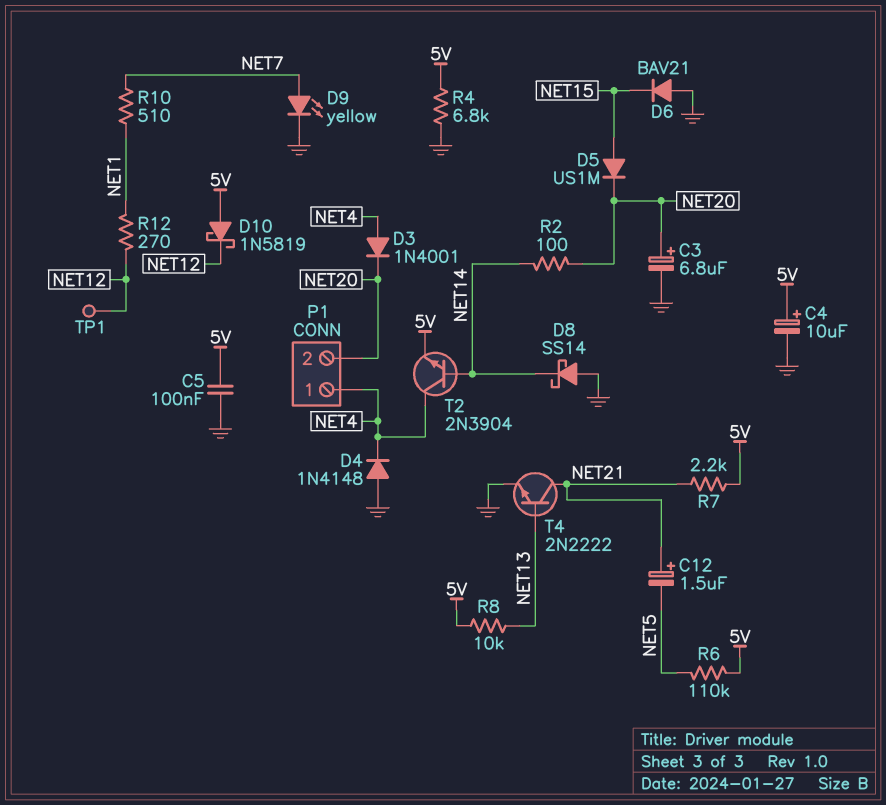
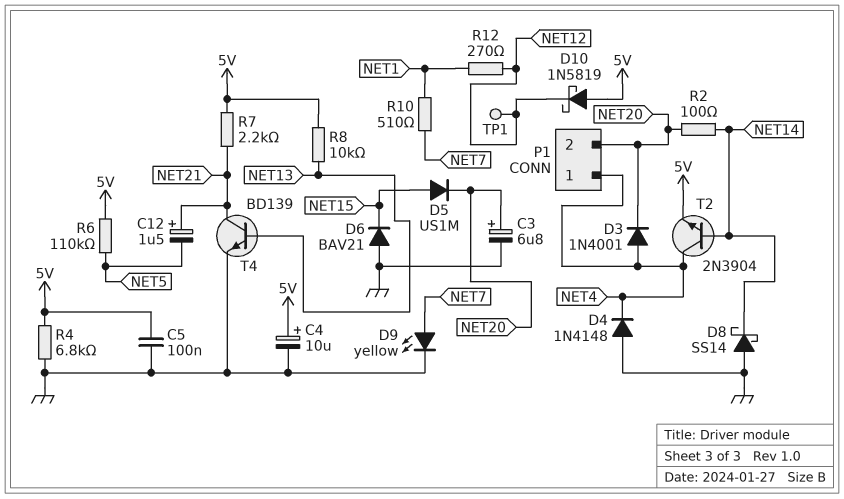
T4: NPN 2N2222 (B NET13, C NET21, E GND) -> NPN BD139 (B NET13, C NET21, E GND)

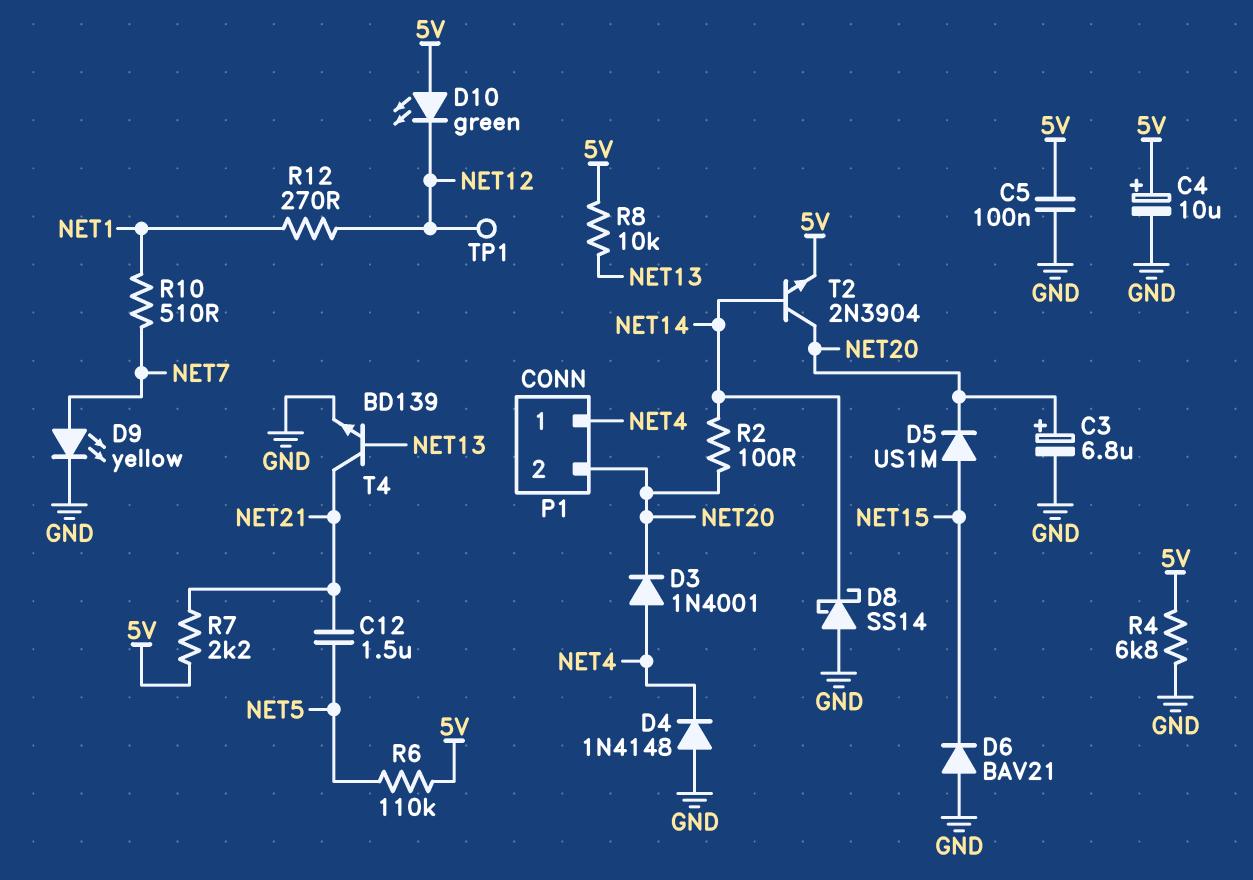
C12: 1.5uF (plus NET21, minus NET5) -> 1.5uF (NET5, NET21)
D10: schottky 1N5819 (A 5V, K NET12) -> LED green (A 5V, K NET12)
T2: NPN 2N3904 (B NET14, C NET4, E 5V) -> NPN 2N3904 (B NET14, C NET20, E 5V)

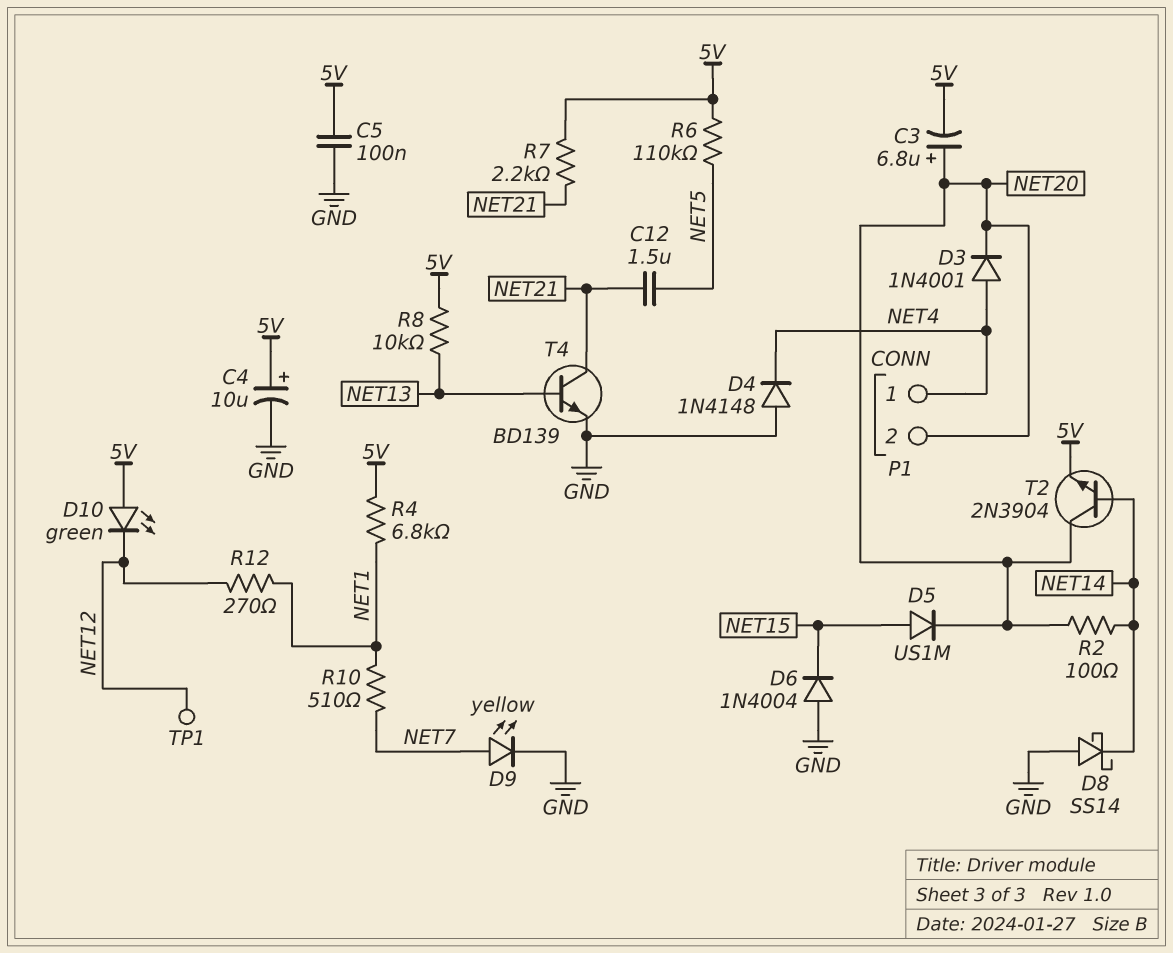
C3: 6.8uF (plus NET20, minus GND) -> 6.8uF (plus NET20, minus 5V)
D6: diode BAV21 (A GND, K NET15) -> diode 1N4004 (A GND, K NET15)
R4: 6.8k (5V, GND) -> 6.8k (5V, NET1)

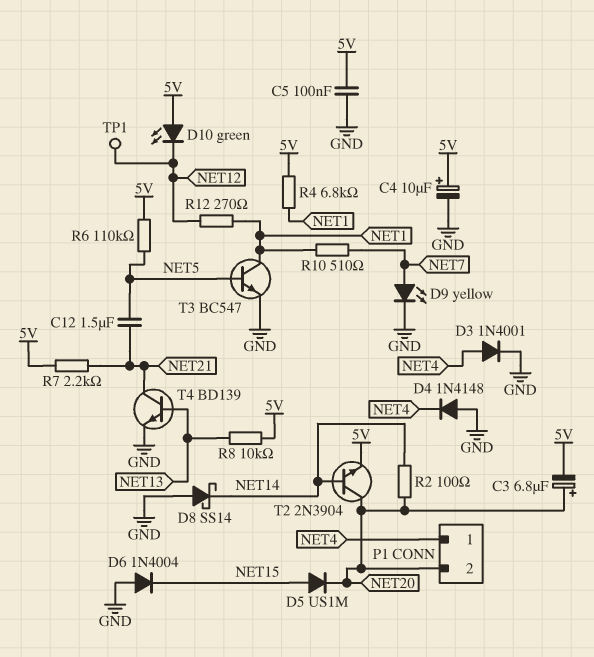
D3: diode 1N4001 (A NET4, K NET20) -> diode 1N4001 (A NET4, K GND)
T3: none -> NPN BC547 (B NET5, C NET1, E GND)

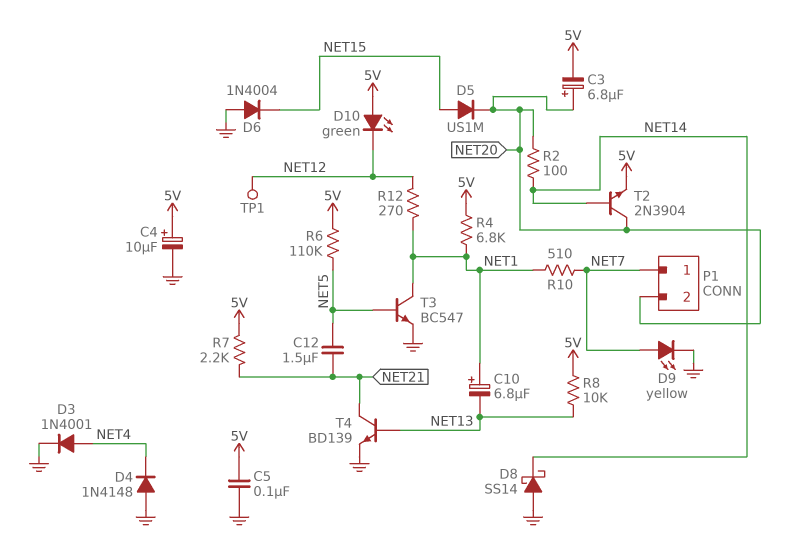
C10: none -> 6.8uF (plus NET1, minus NET13)
P1 pin 1: NET4 -> NET7

